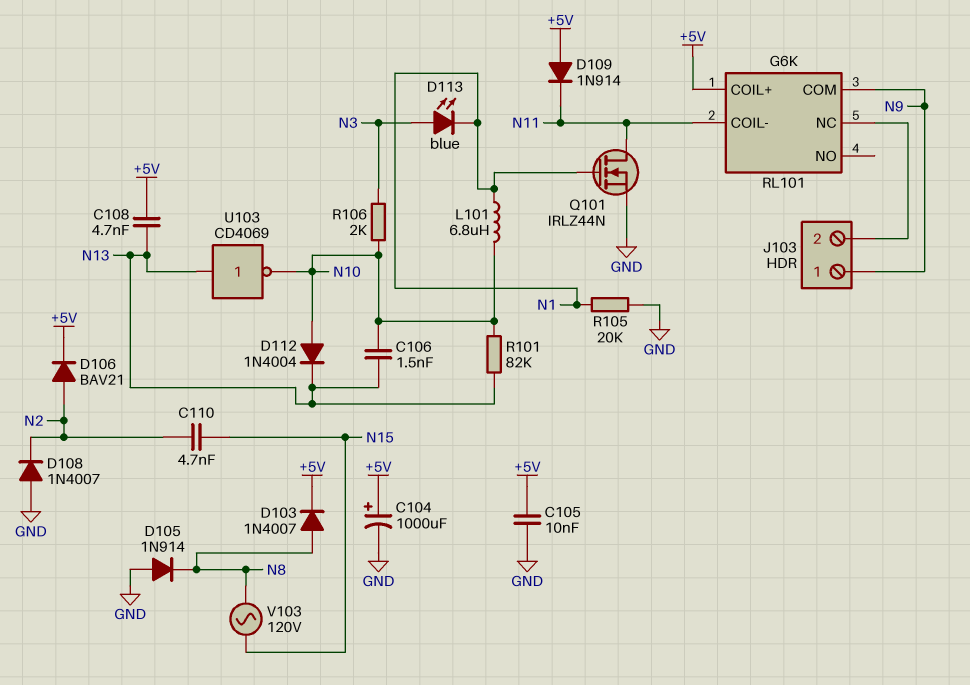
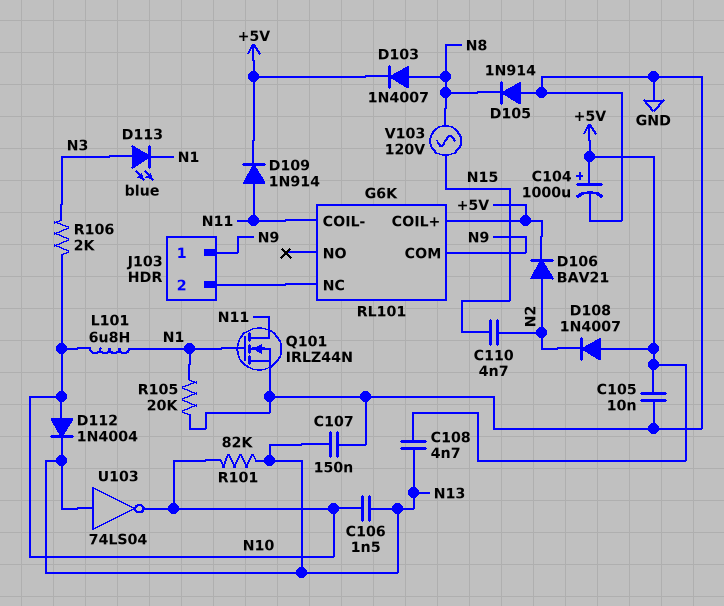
C107: none -> 150nF (GND, N13)
D108: diode 1N4007 (A GND, K N2) -> diode 1N4007 (A +5V, K N2)
D109: diode 1N914 (A +5V, K N11) -> diode 1N914 (A N11, K +5V)
U103: NOT CD4069 (in N13, out N10) -> NOT 74LS04 (in N13, out N10)

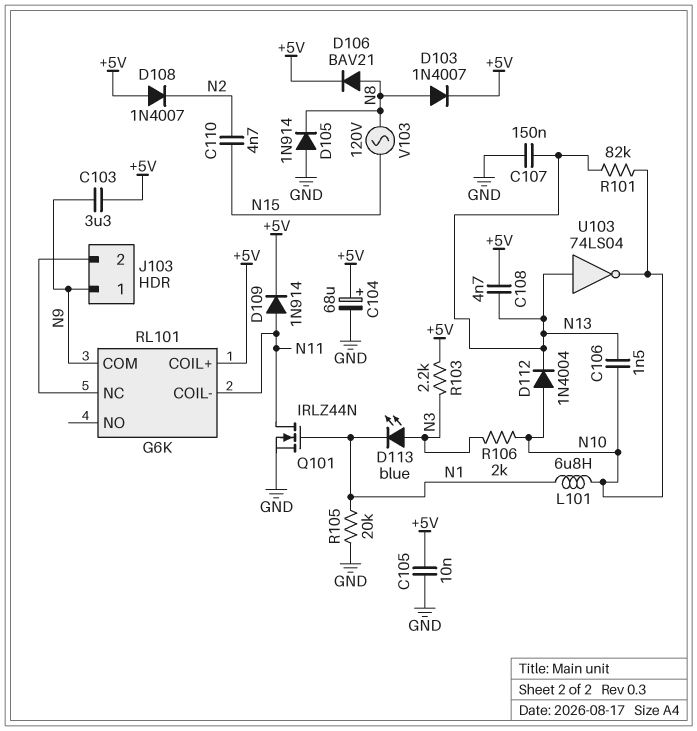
C103: none -> 3.3uF (+5V, N9)
C104: 1000uF (plus +5V, minus GND) -> 68uF (plus +5V, minus GND)
D106: diode BAV21 (A N2, K +5V) -> diode BAV21 (A N8, K +5V)
R103: none -> 2.2k (+5V, N3)

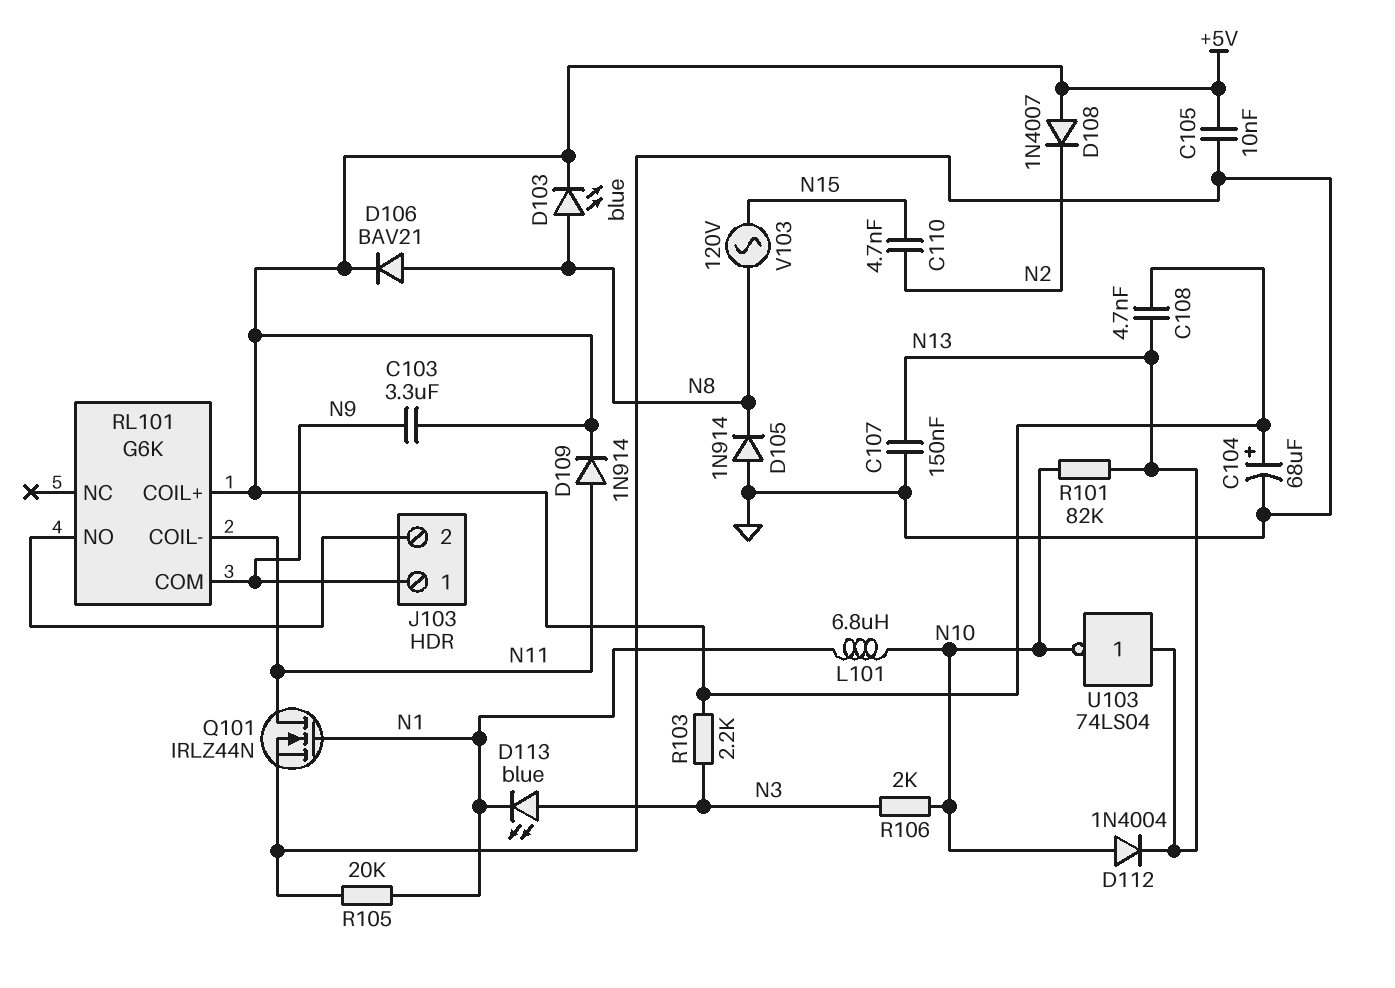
C106: 1.5nF (N10, N13) -> none
D103: diode 1N4007 (A N8, K +5V) -> LED blue (A N8, K +5V)
RL101 pin NC: J103/2 -> none
RL101 pin NO: none -> J103/2

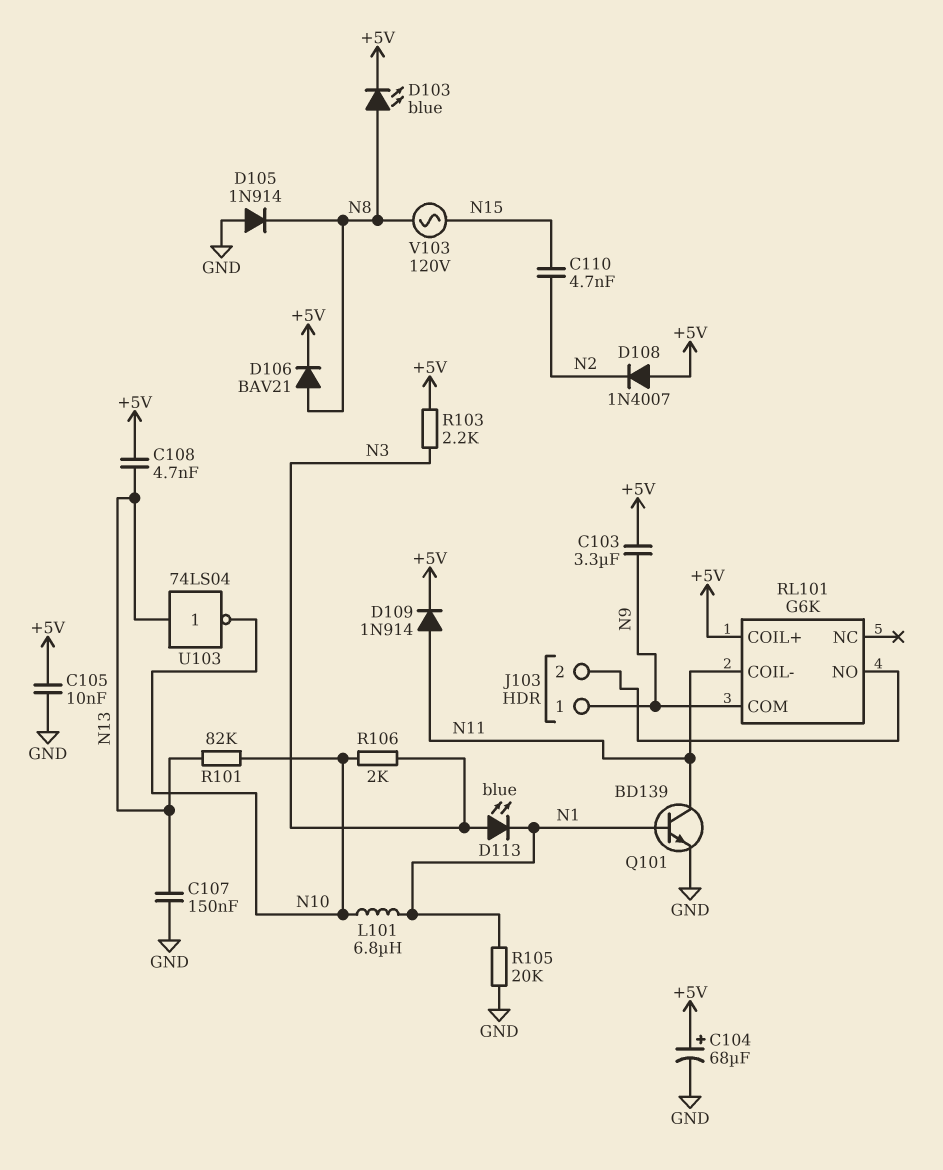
D112: diode 1N4004 (A N10, K N13) -> none
Q101: NMOS IRLZ44N (G N1, D N11, S GND) -> NPN BD139 (B N1, C N11, E GND)

